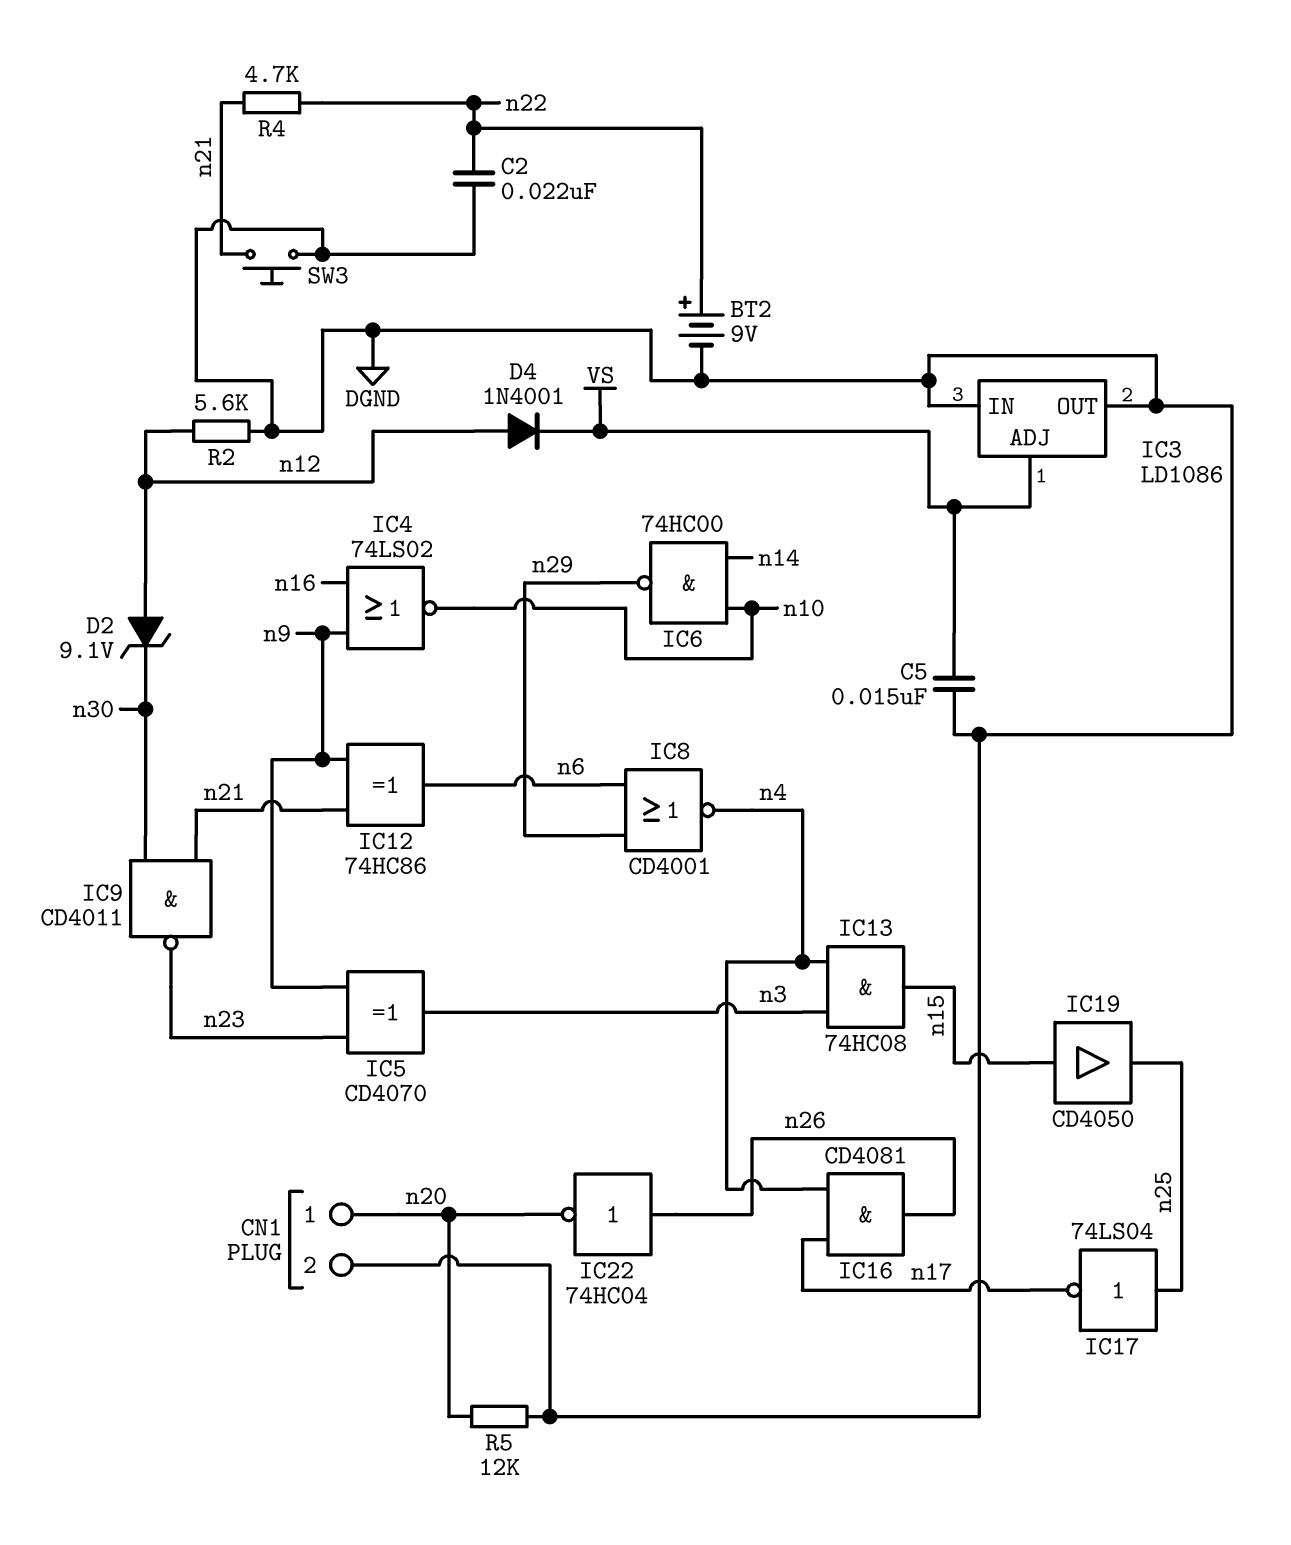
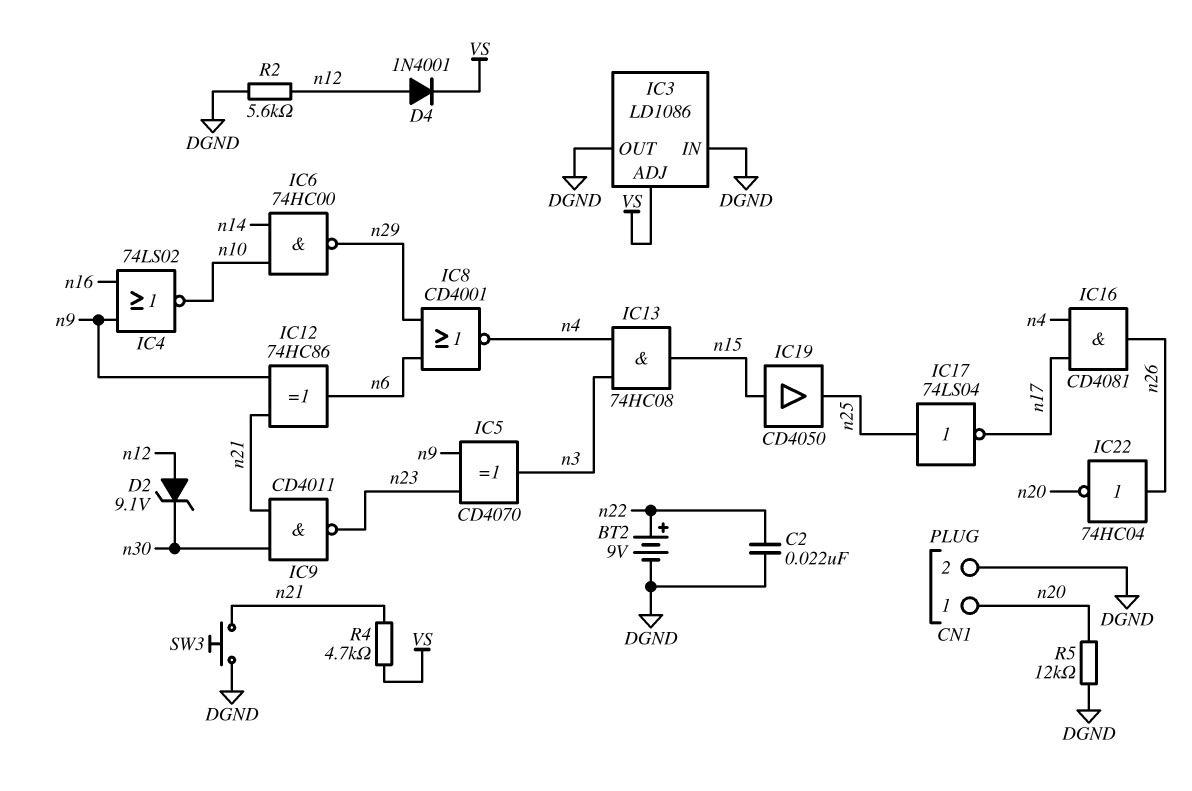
C5: 15nF (DGND, VS) -> none
R4: 4.7k (n21, n22) -> 4.7k (VS, n21)

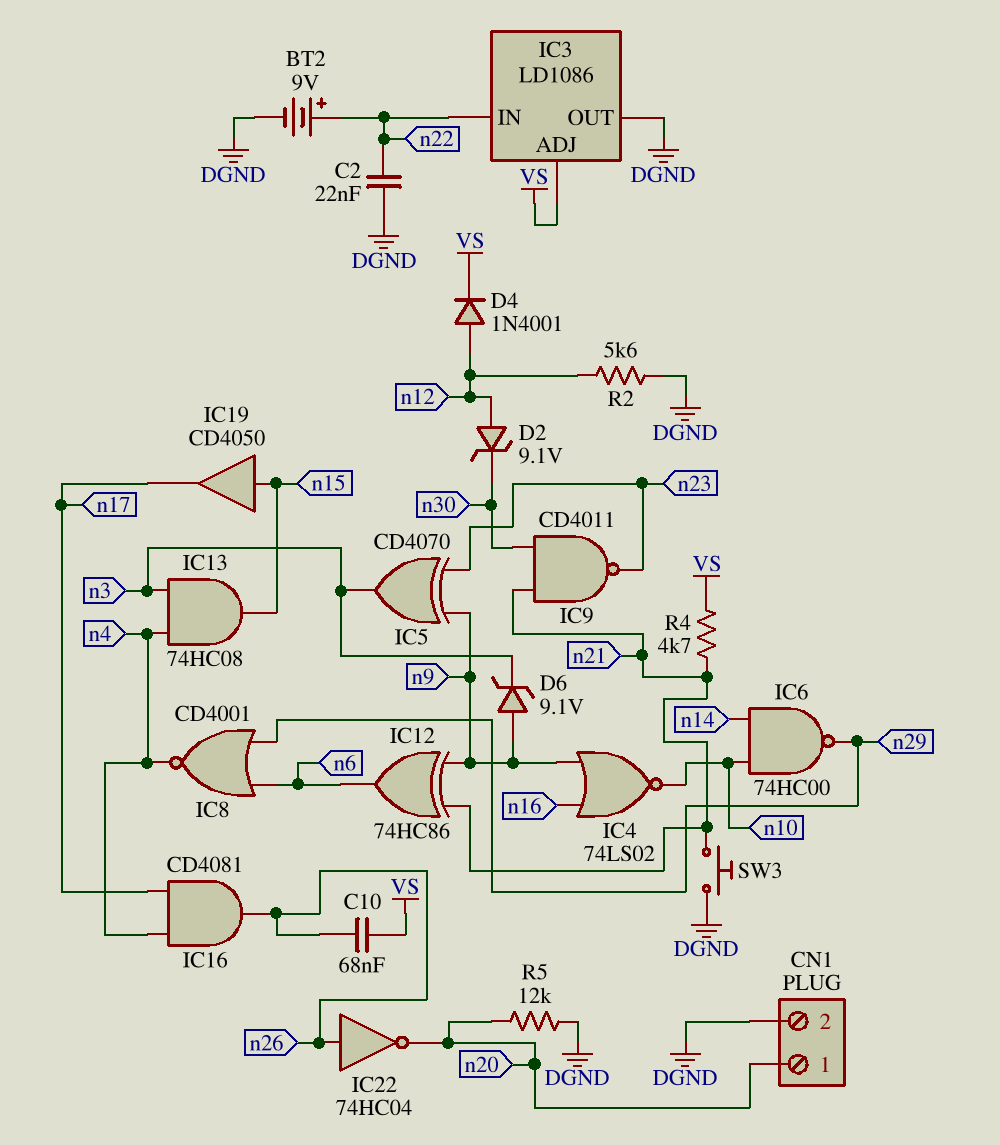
C10: none -> 68nF (VS, n26)
D6: none -> zener 9.1V (A n9, K n3)
IC3 pin IN: DGND -> n22
IC17: NOT 74LS04 (in n25, out n17) -> none
IC19: buffer CD4050 (in n15, out n25) -> buffer CD4050 (in n15, out n17)

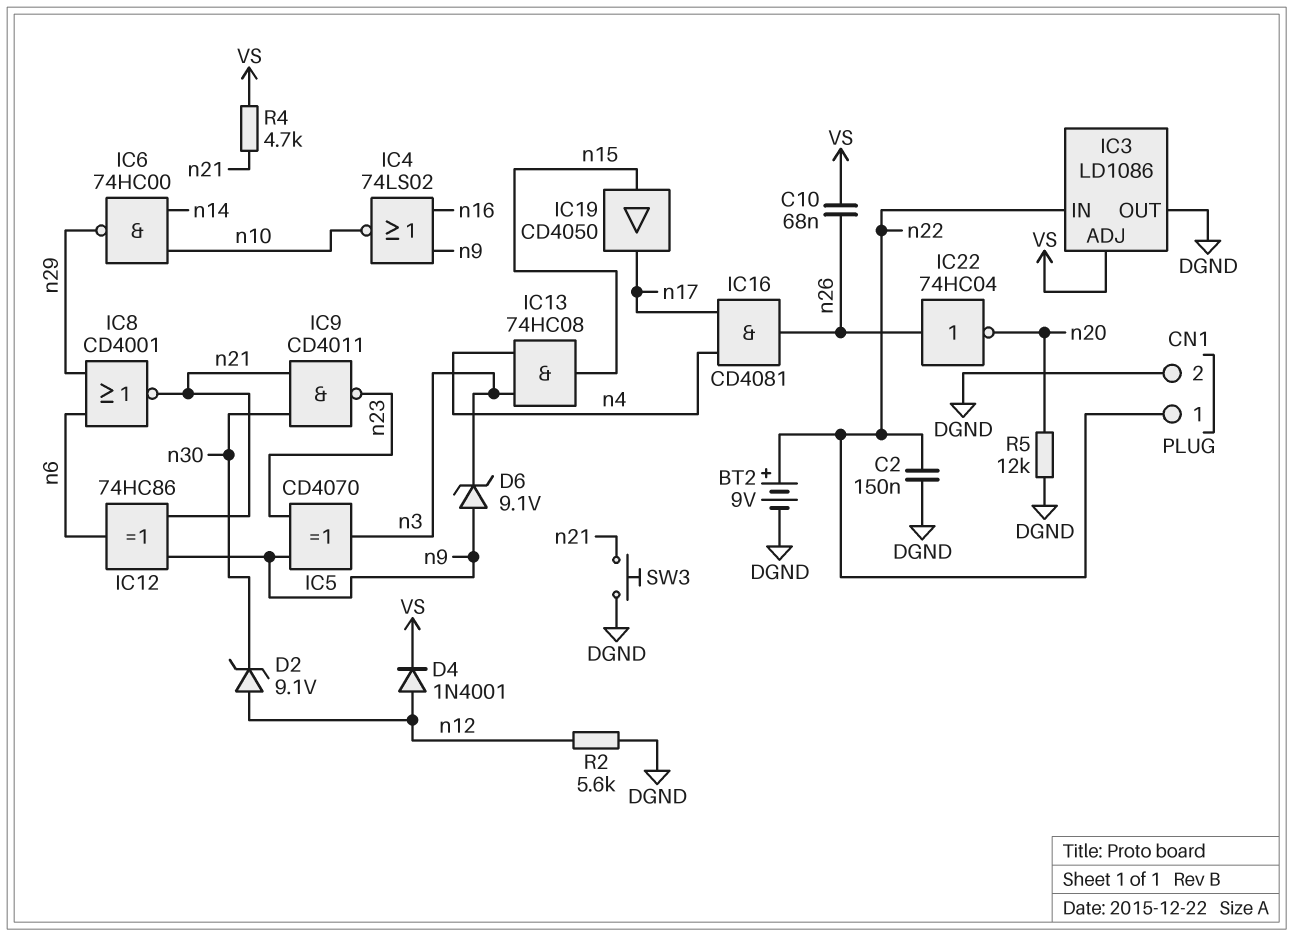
C2: 22nF (DGND, n22) -> 150nF (DGND, n22)
CN1 pin 1: n20 -> n22
IC8: NOR CD4001 (in n6, in n29, out n4) -> NOR CD4001 (in n6, in n29, out n21)

